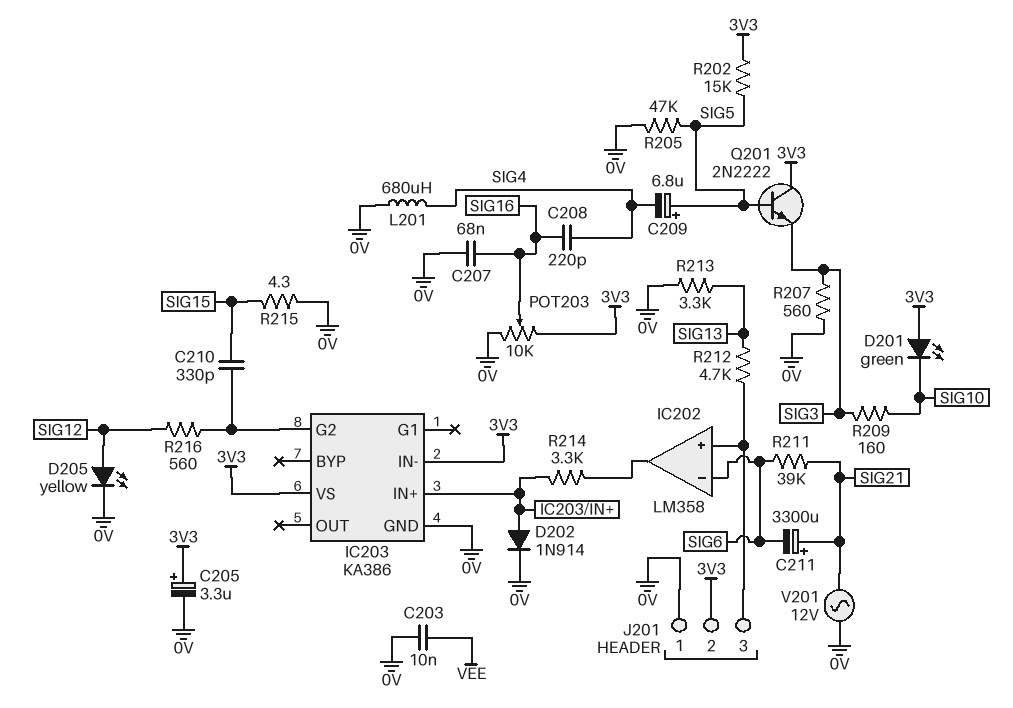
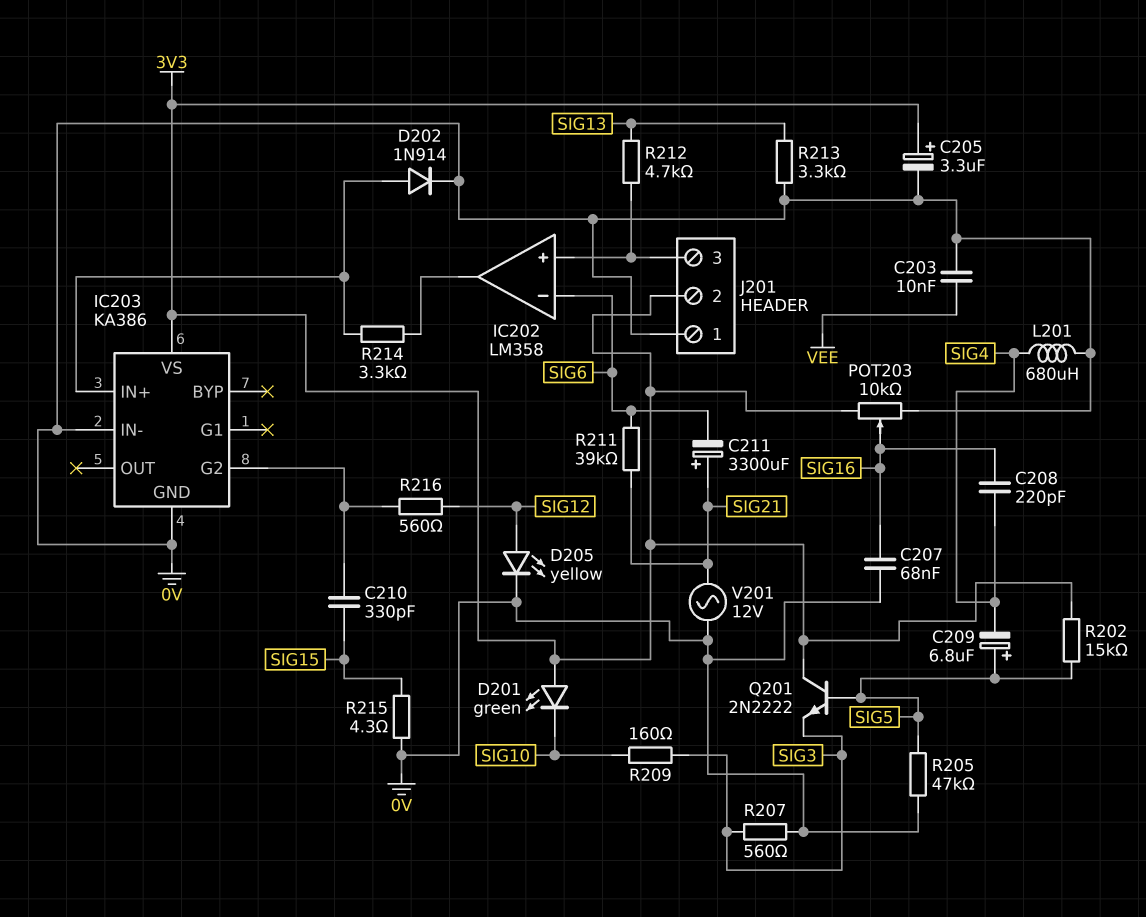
IC203 pin IN-: 3V3 -> 0V

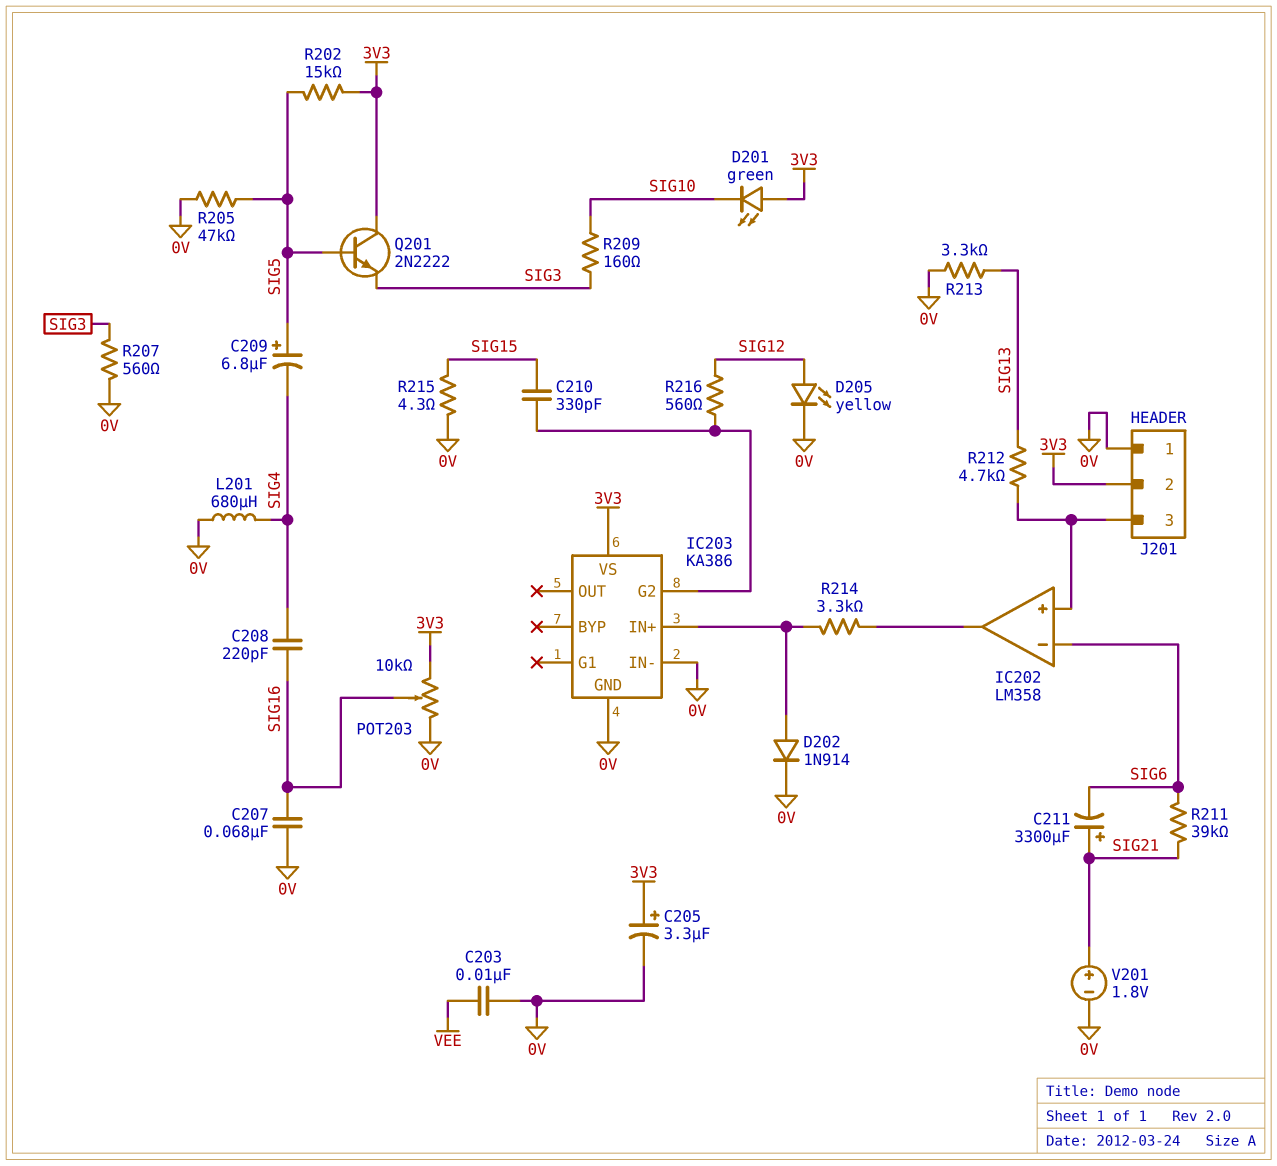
V201: AC 12V (0V, SIG21) -> 1.8V (plus SIG21, minus 0V)

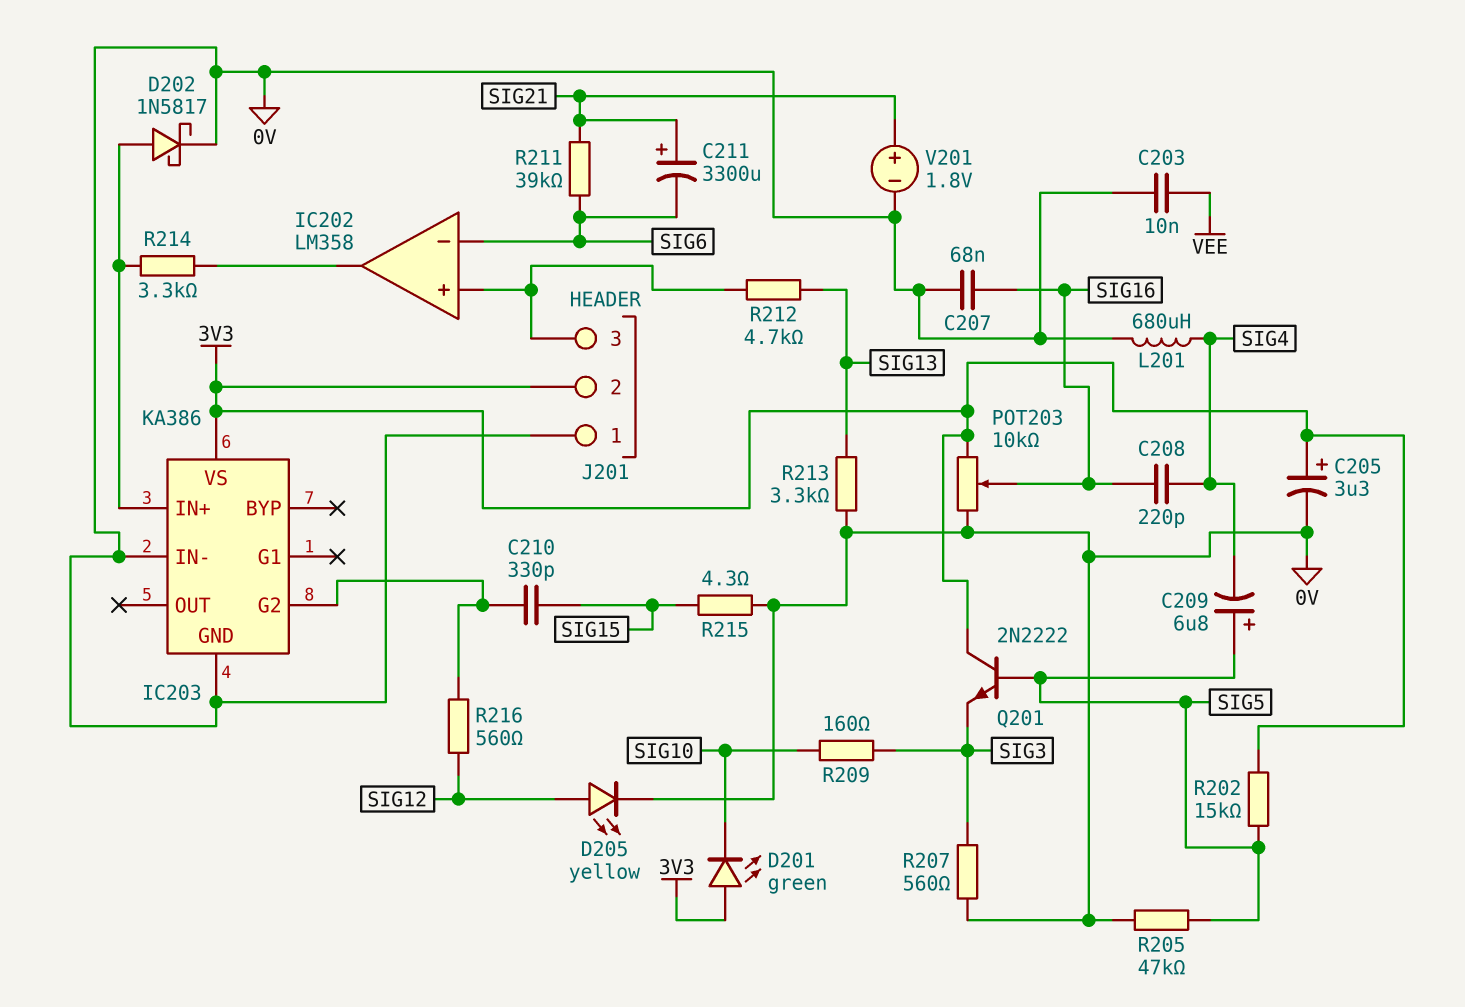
D202: diode 1N914 (A IC203/IN+, K 0V) -> schottky 1N5817 (A IC203/IN+, K 0V)

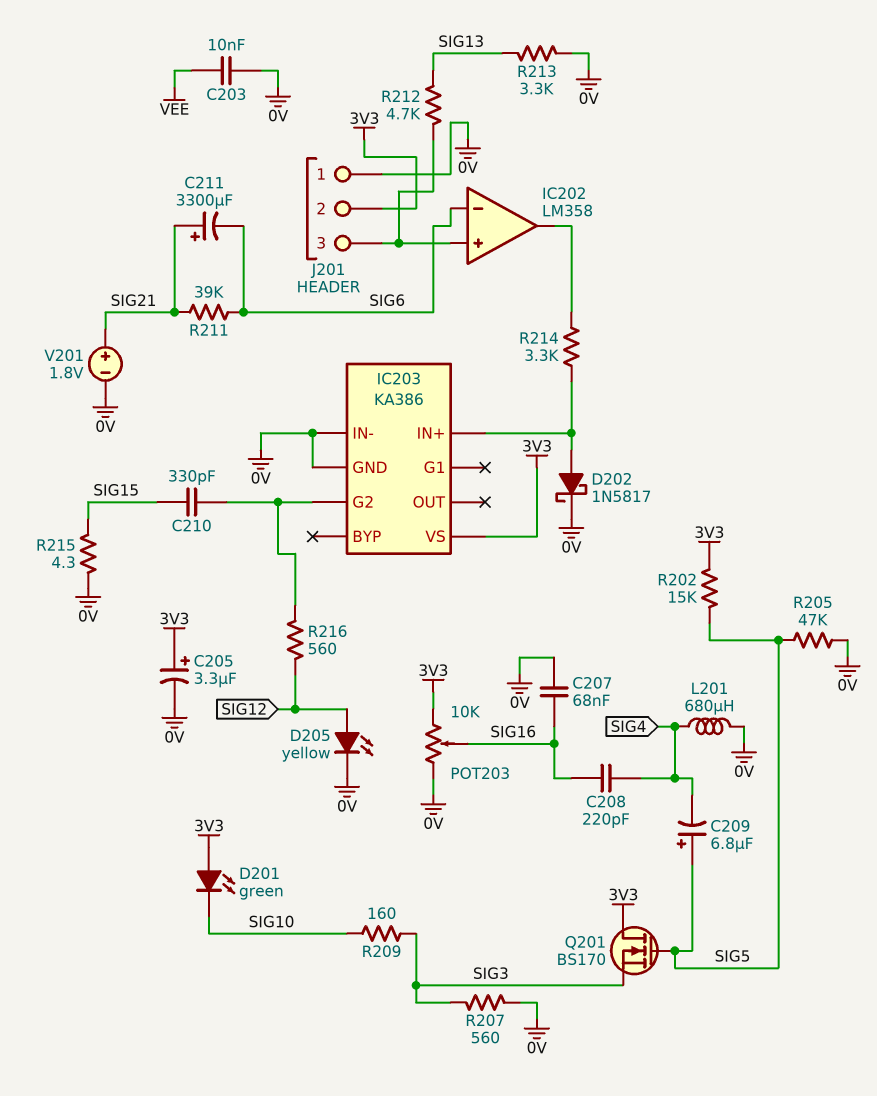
Q201: NPN 2N2222 (B SIG5, C 3V3, E SIG3) -> NMOS BS170 (G SIG5, D 3V3, S SIG3)

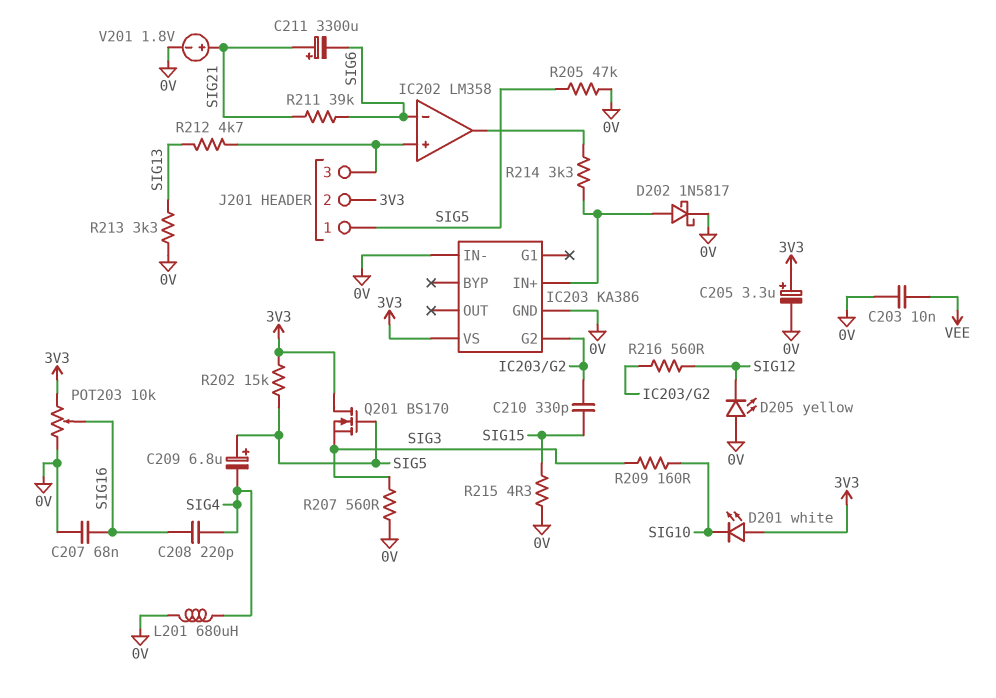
D201: LED green (A 3V3, K SIG10) -> LED white (A 3V3, K SIG10)
D205: LED yellow (A SIG12, K 0V) -> LED yellow (A 0V, K SIG12)
J201 pin 1: 0V -> SIG5

